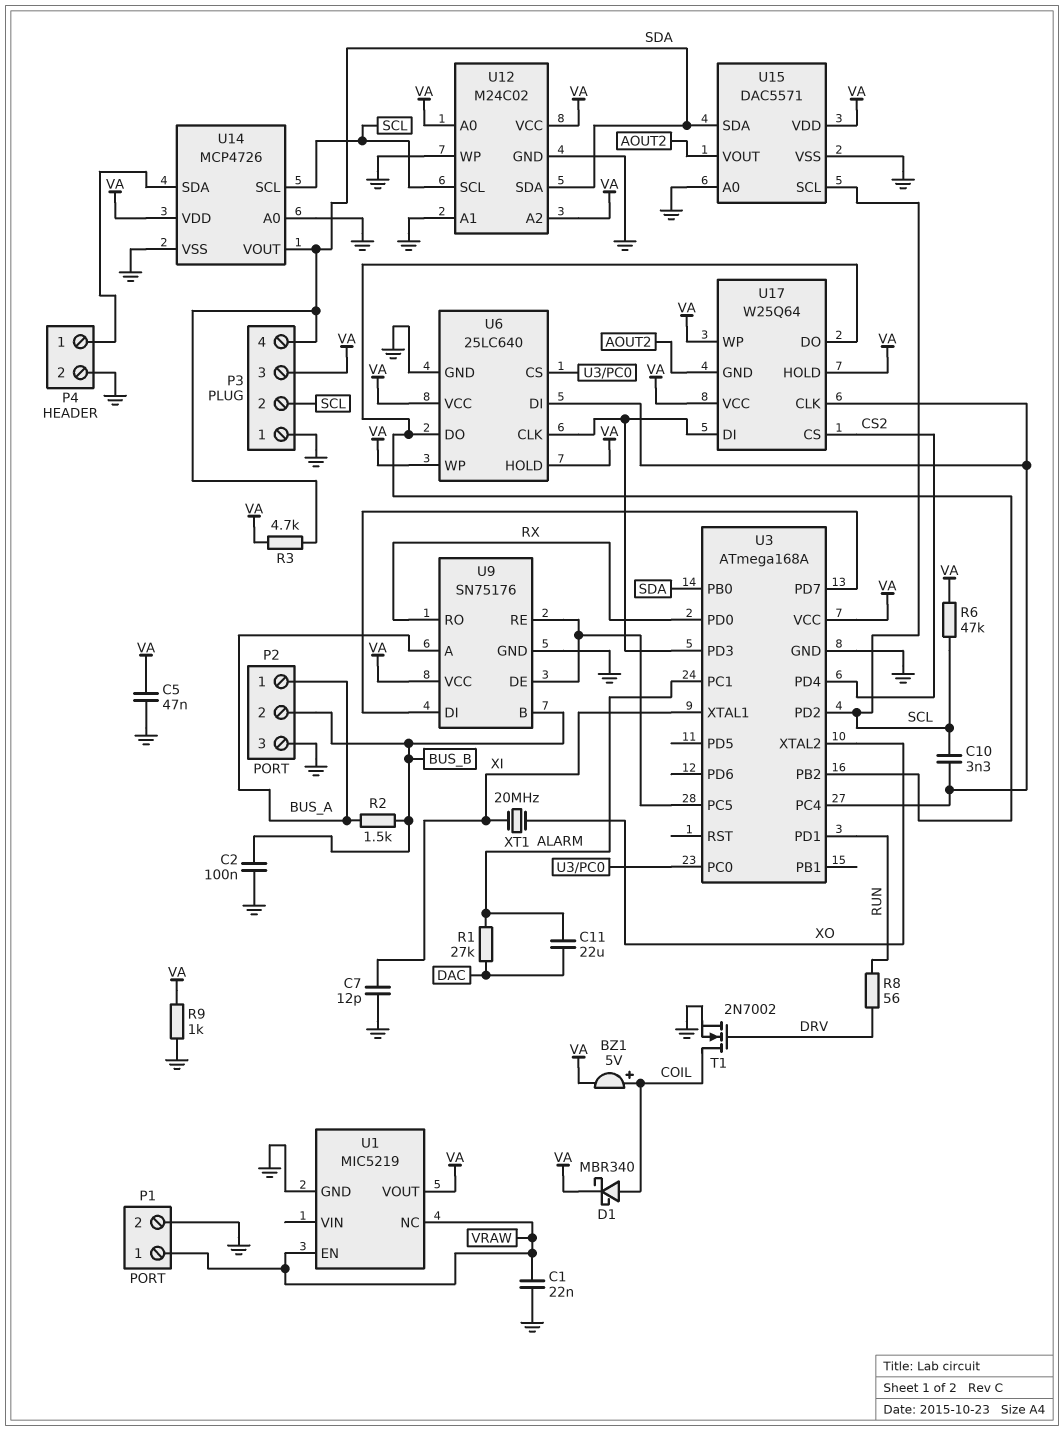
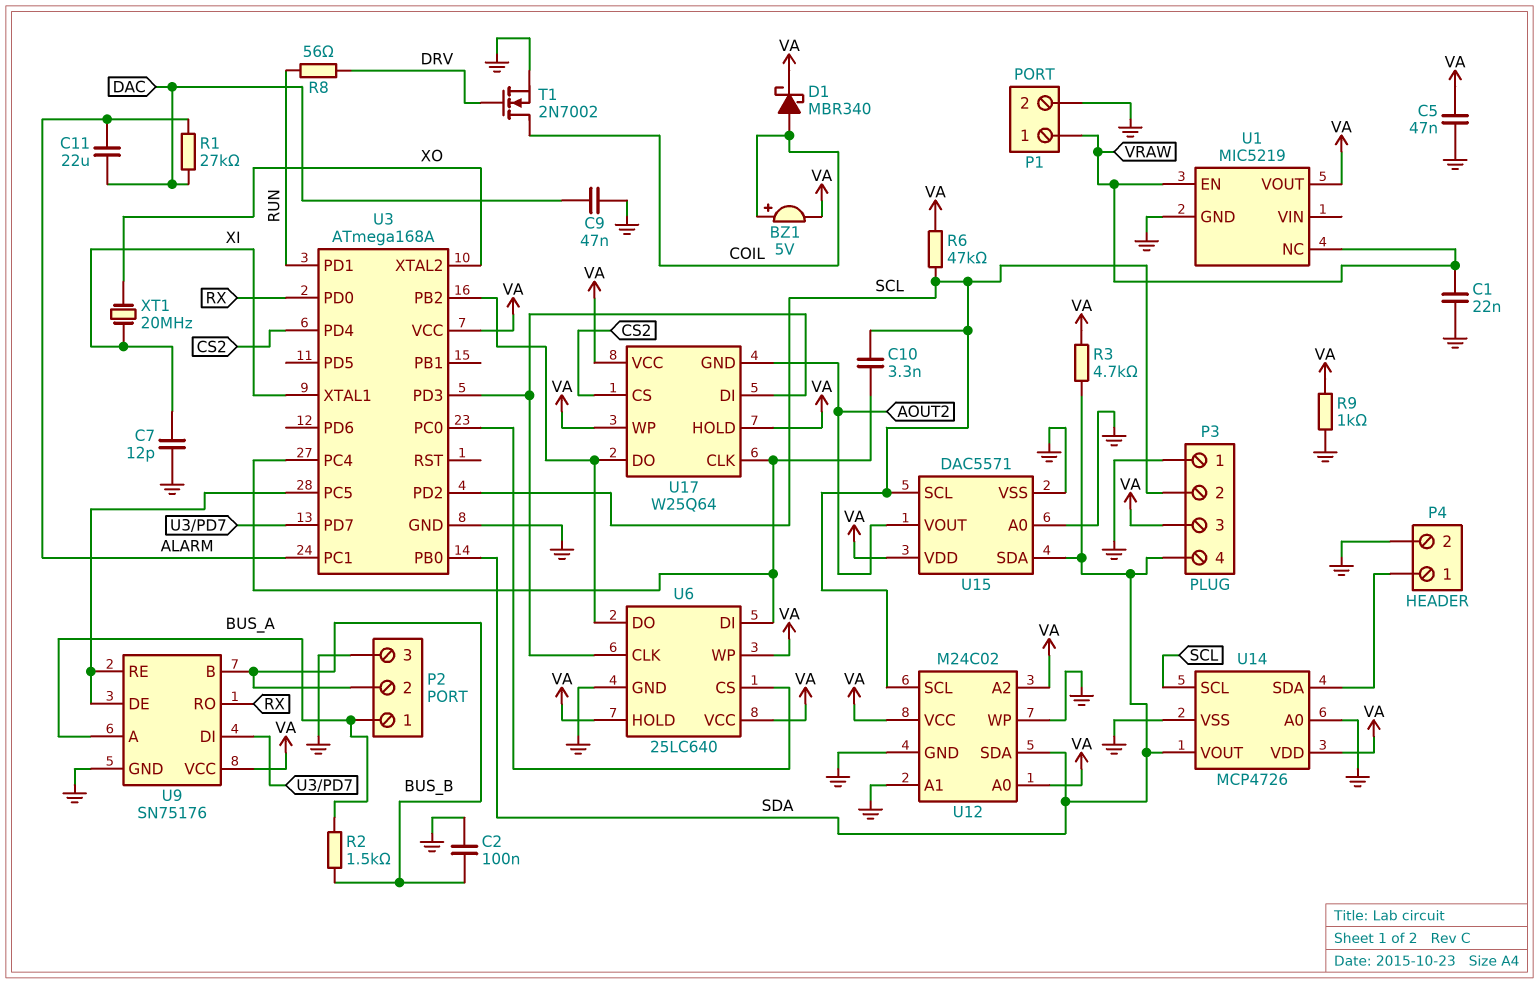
C9: none -> 47nF (DAC, GND)

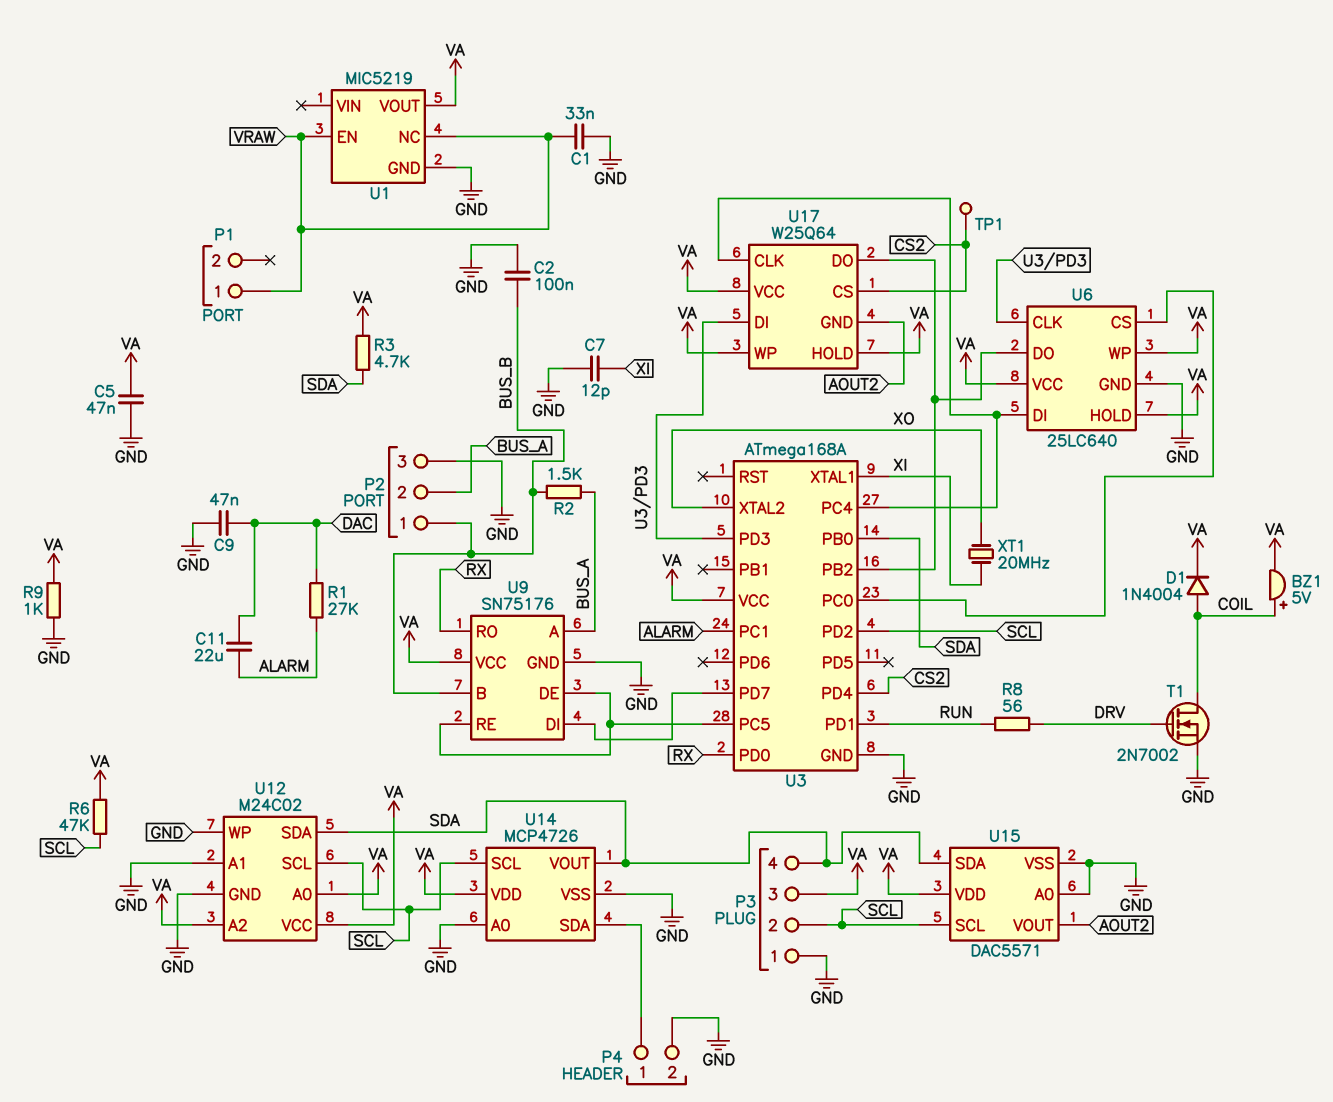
C1: 22nF (GND, VRAW) -> 33nF (GND, VRAW)
C10: 3.3nF (SCL, U3/PC4) -> none
D1: schottky MBR340 (A COIL, K VA) -> diode 1N4004 (A COIL, K VA)
P1 pin 2: GND -> none
P2 pin 1: BUS_A -> BUS_B
P2 pin 2: BUS_B -> BUS_A
TP1: none -> test point (CS2)

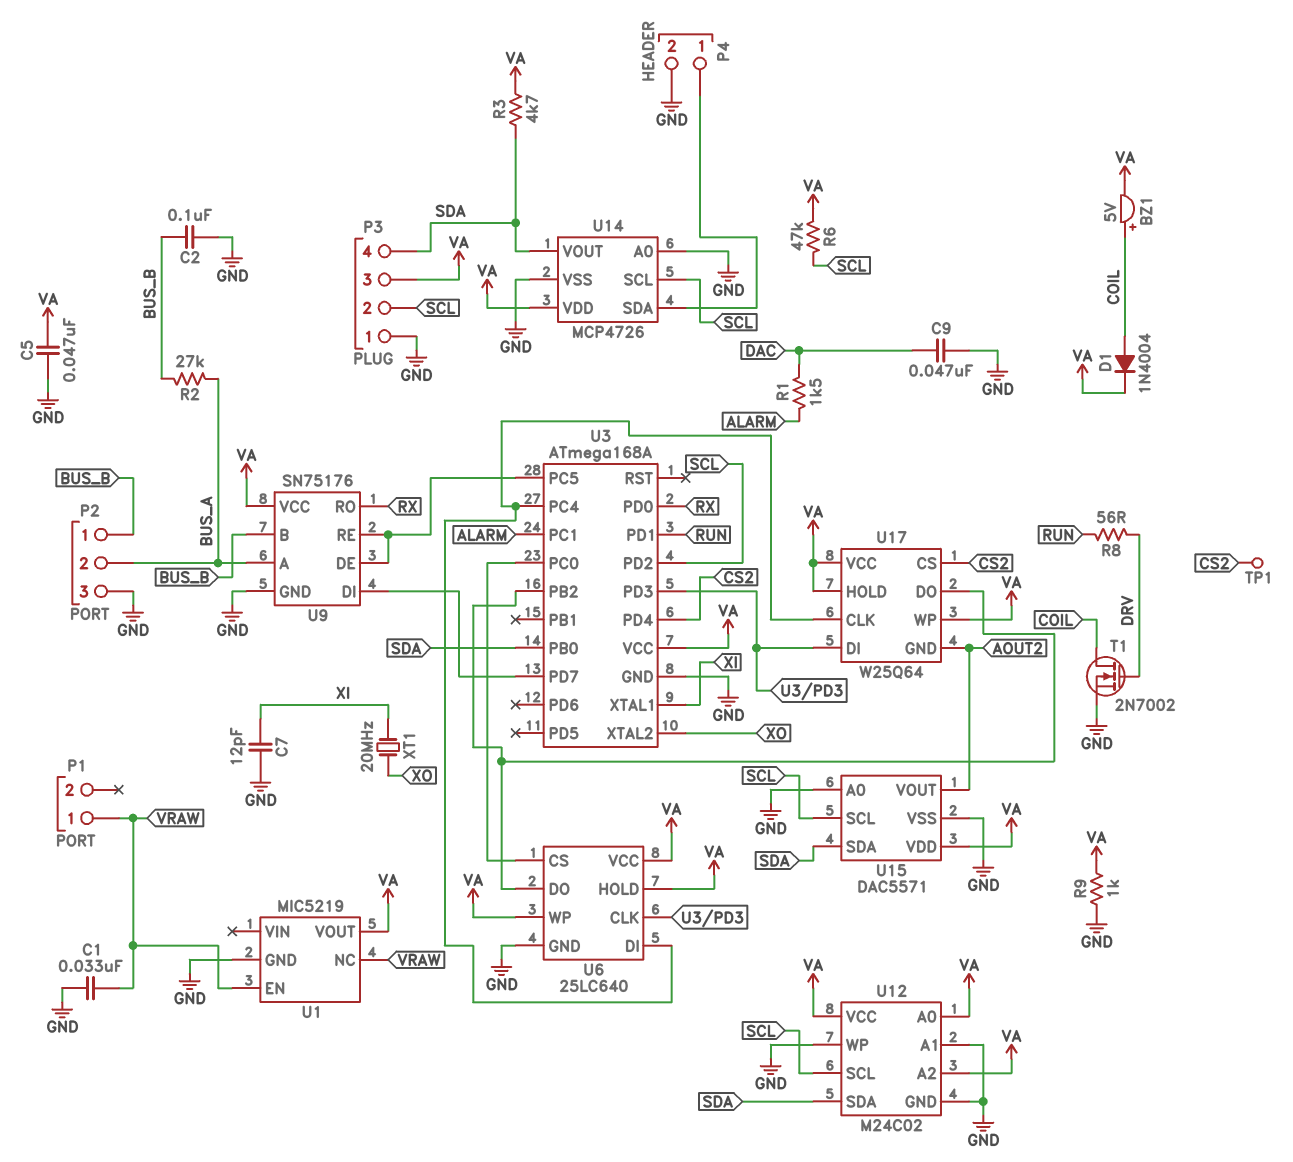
C11: 22uF (ALARM, DAC) -> none
R1: 27k (ALARM, DAC) -> 1.5k (ALARM, DAC)
R2: 1.5k (BUS_A, BUS_B) -> 27k (BUS_A, BUS_B)

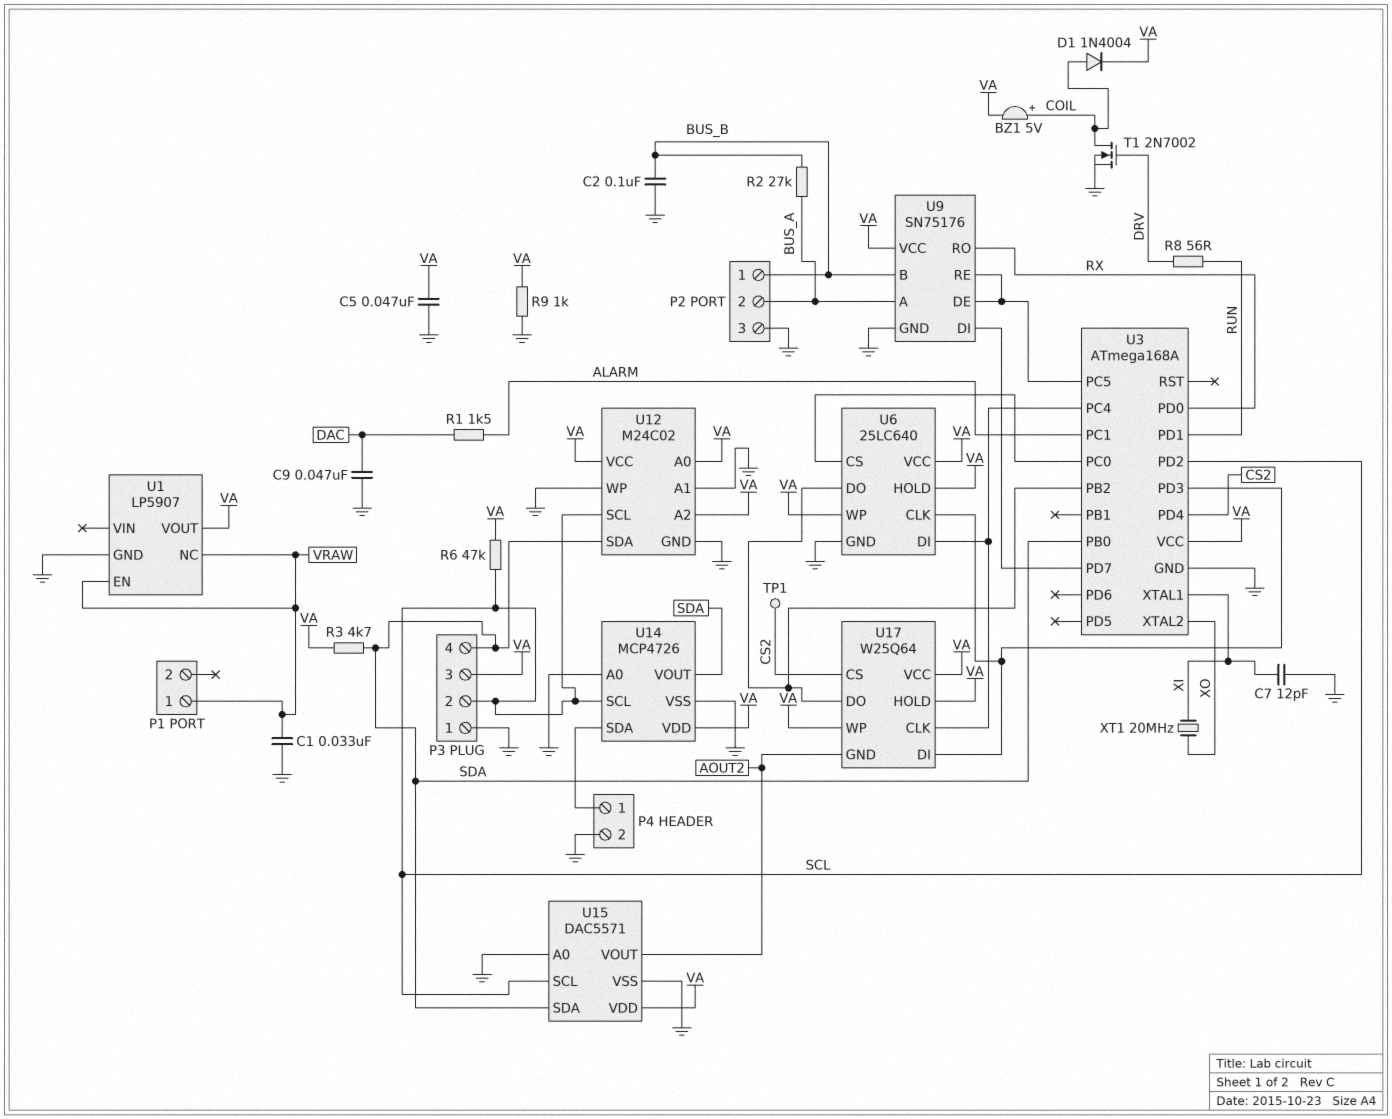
U1: MIC5219 -> LP5907

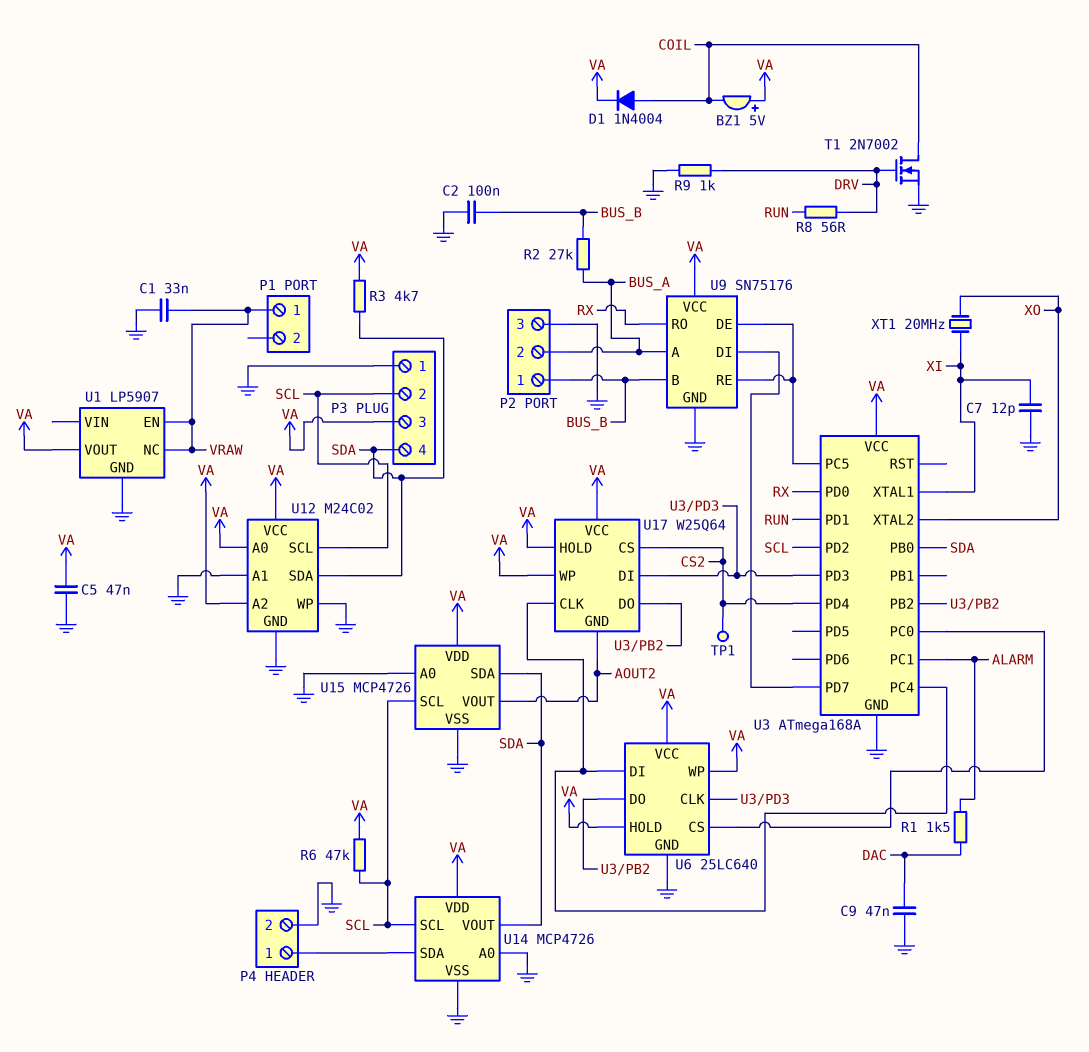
BZ1: buzzer 5V (plus COIL, minus VA) -> buzzer 5V (plus VA, minus COIL)
R9: 1k (GND, VA) -> 1k (DRV, GND)
U15: DAC5571 -> MCP4726

